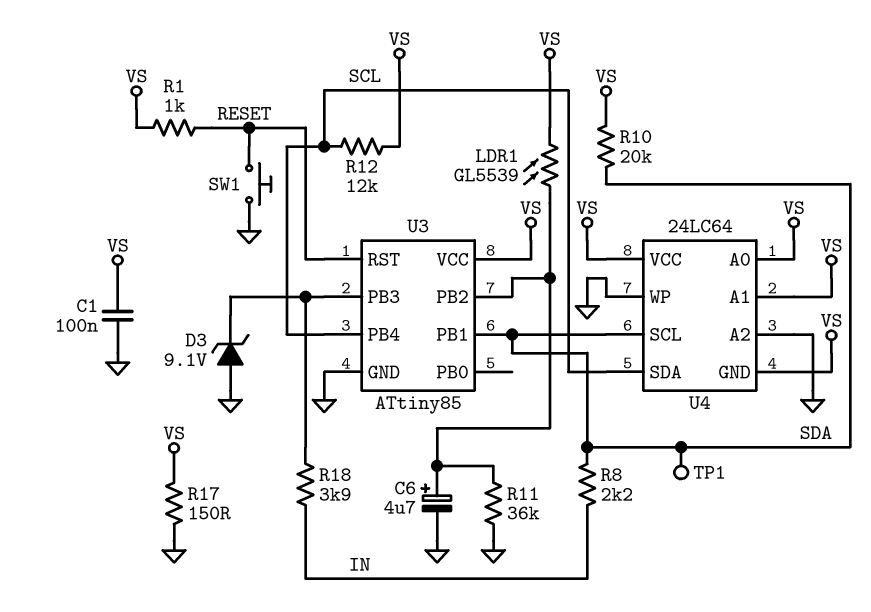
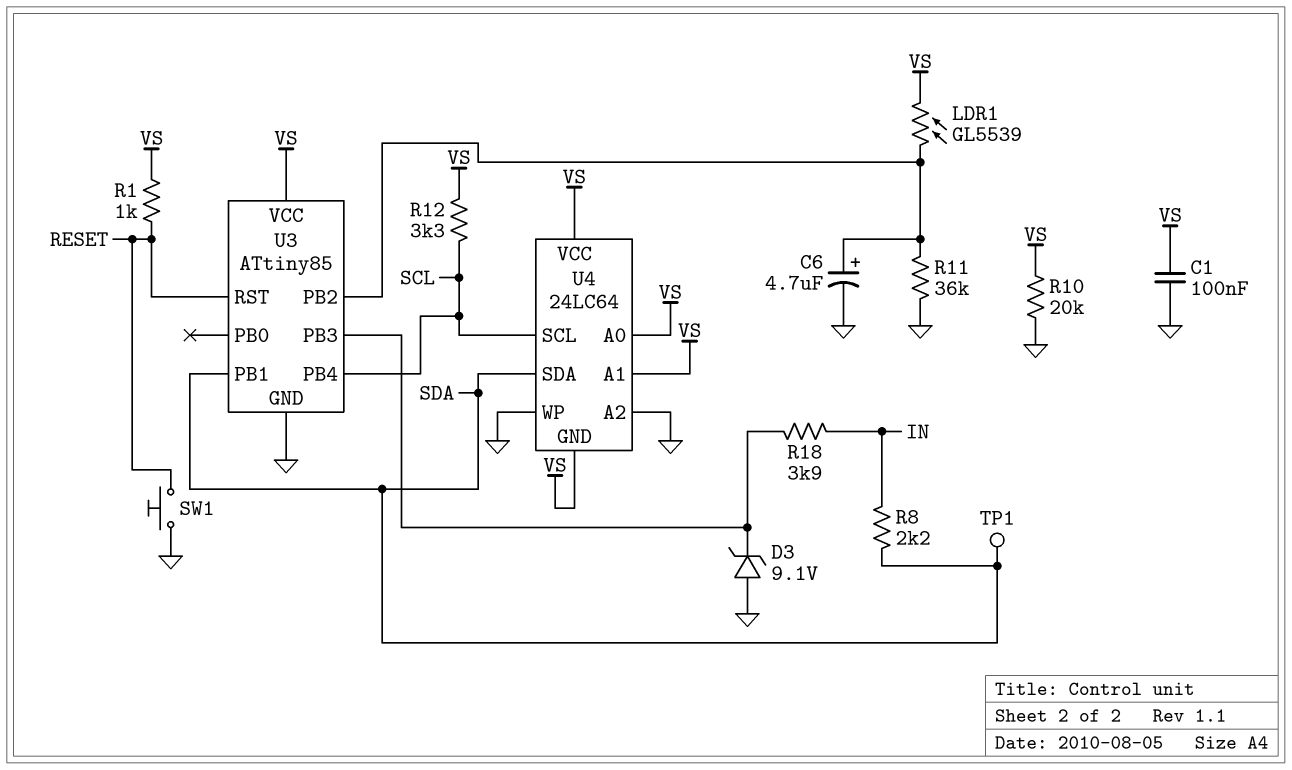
R10: 20k (SDA, VS) -> 20k (GND, VS)
R12: 12k (SCL, VS) -> 3.3k (SCL, VS)
R17: 150 (GND, VS) -> none
U4 pin SCL: SDA -> SCL
U4 pin SDA: SCL -> SDA

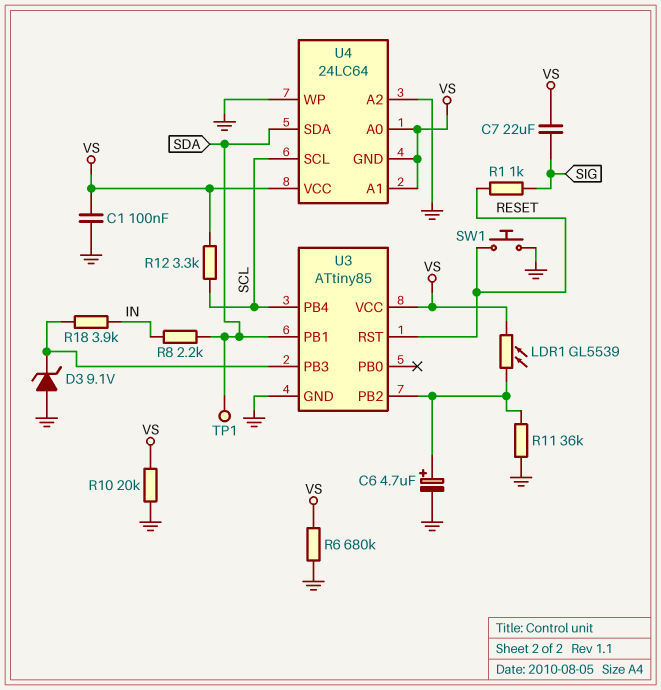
C7: none -> 22uF (SIG, VS)
R1: 1k (RESET, VS) -> 1k (RESET, SIG)
R6: none -> 680k (GND, VS)

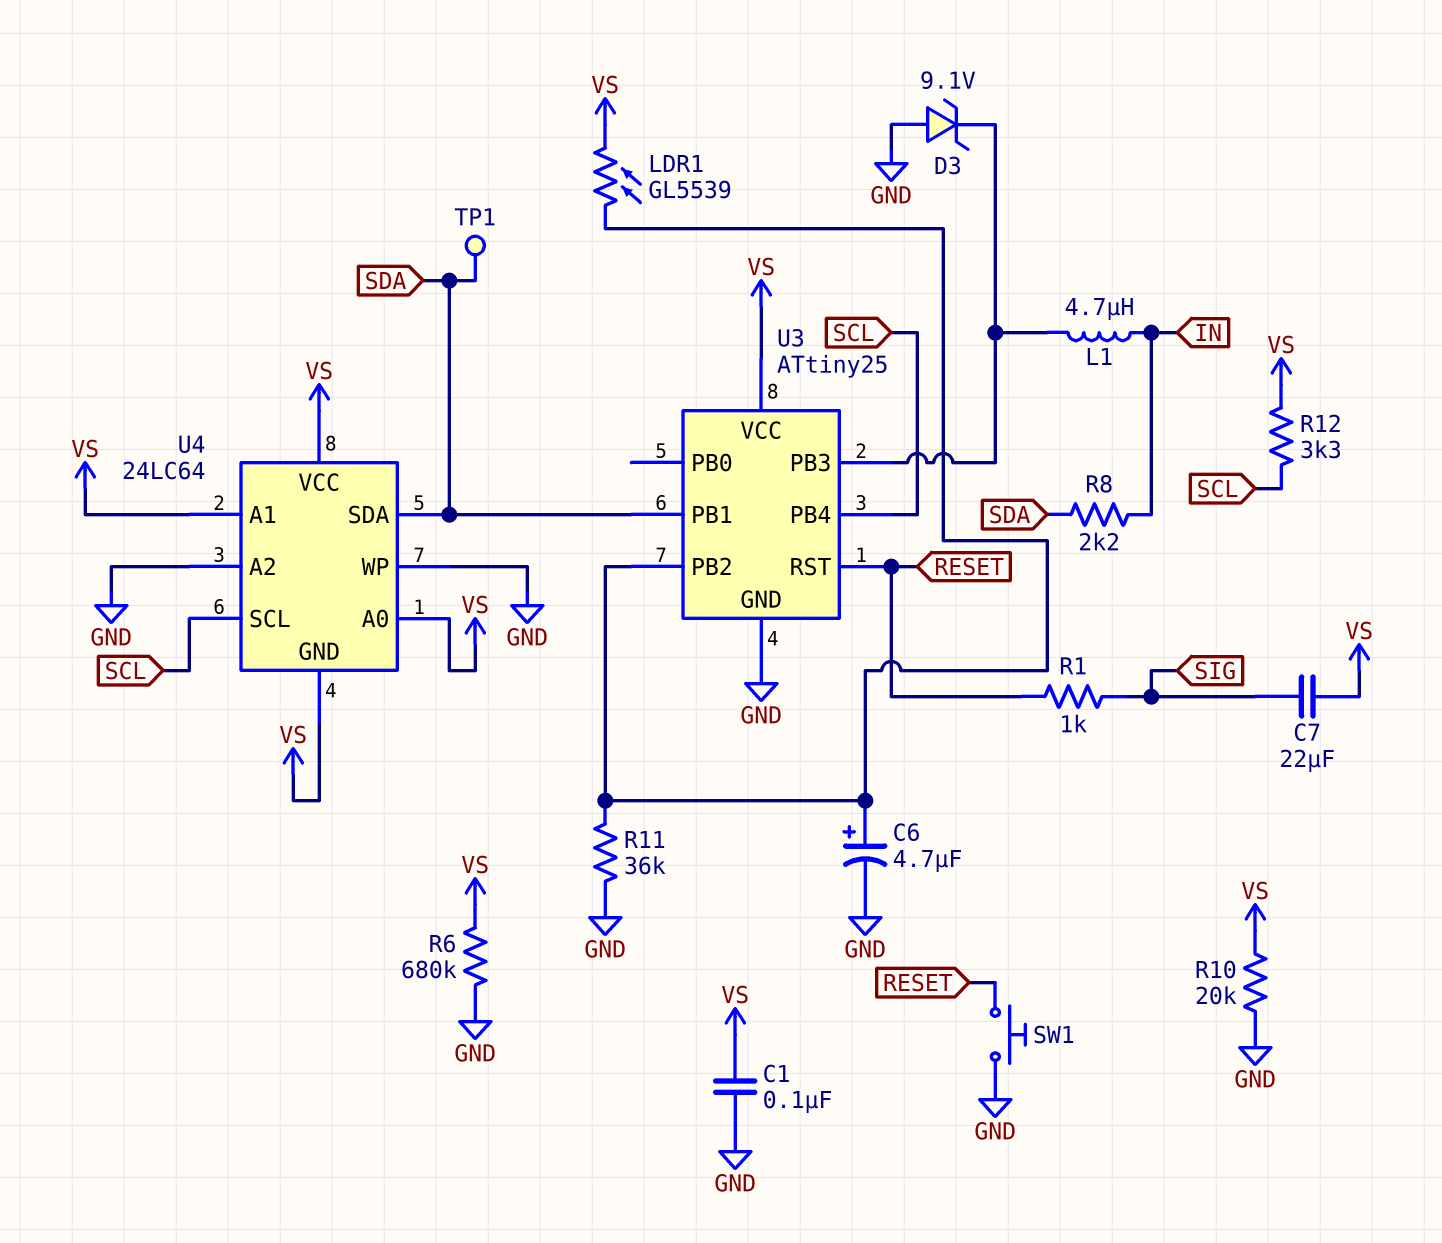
L1: none -> 4.7uH (IN, U3/PB3)
R18: 3.9k (IN, U3/PB3) -> none
U3: ATtiny85 -> ATtiny25

